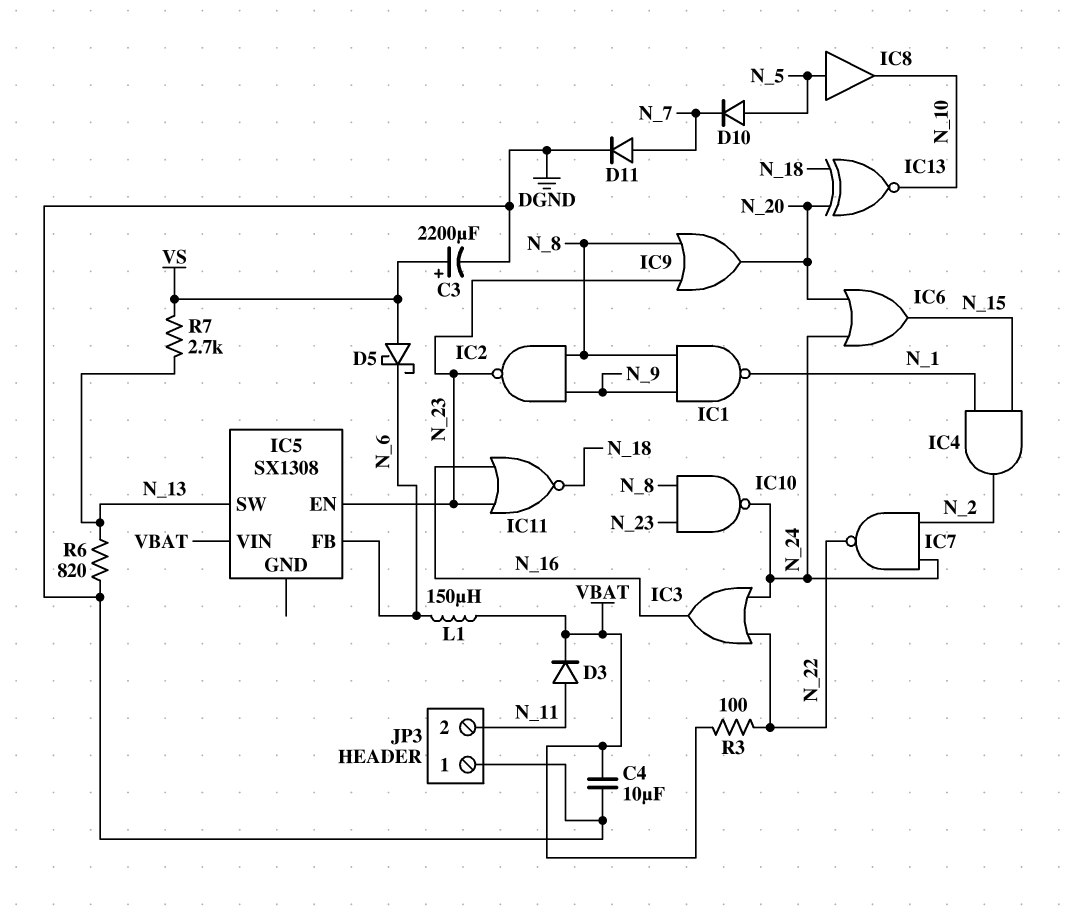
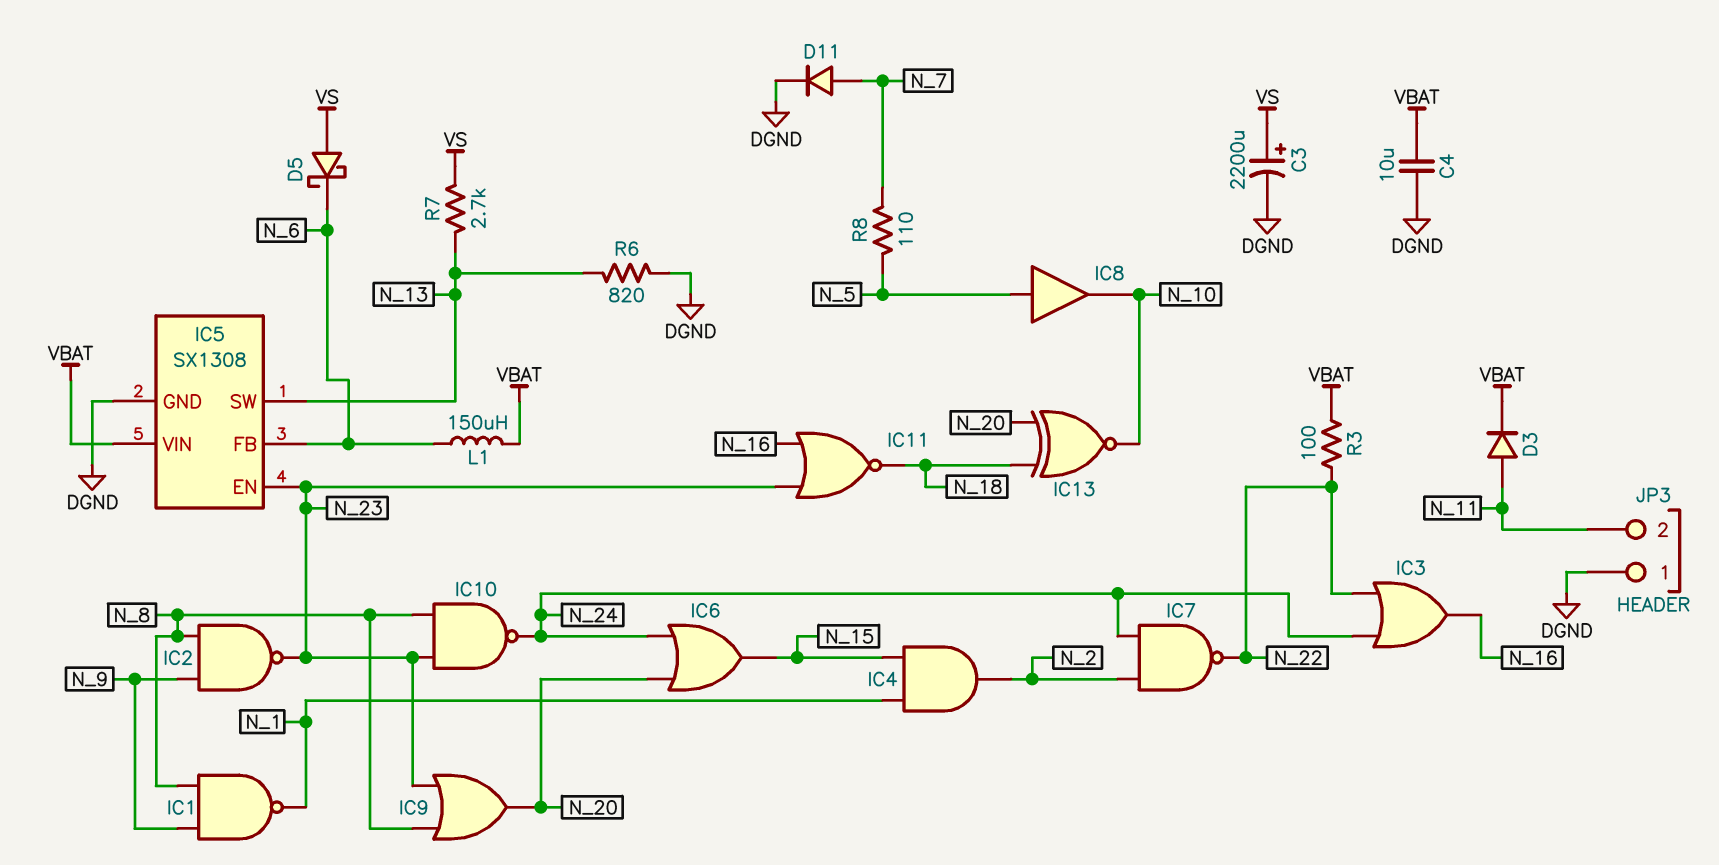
D10: diode (A N_5, K N_7) -> none
IC5 pin GND: none -> DGND
R8: none -> 110 (N_5, N_7)

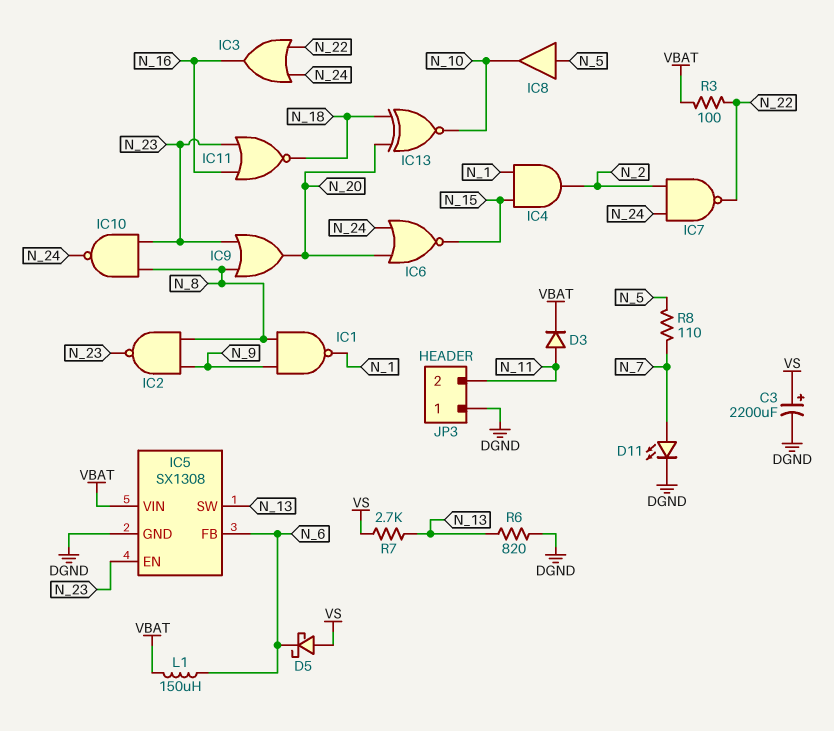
C4: 10uF (DGND, VBAT) -> none
D11: diode (A N_7, K DGND) -> LED (A N_7, K DGND)
IC6: OR (in N_20, in N_24, out N_15) -> NOR (in N_20, in N_24, out N_15)

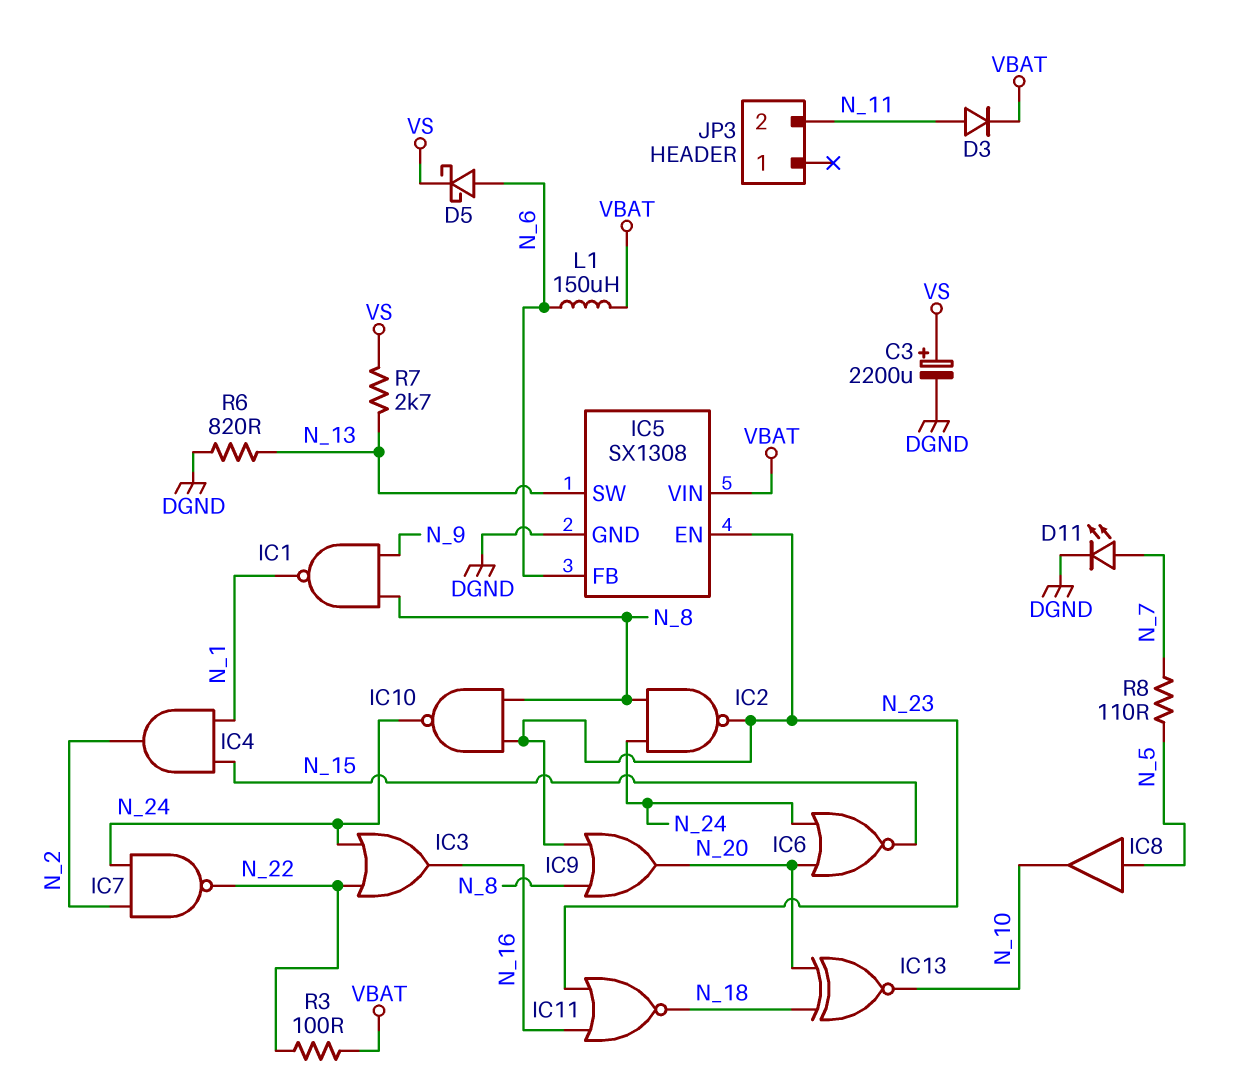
D5: schottky (A VS, K N_6) -> schottky (A N_6, K VS)
IC2: NAND (in N_8, in N_9, out N_23) -> NAND (in N_8, in N_24, out N_23)
JP3 pin 1: DGND -> none

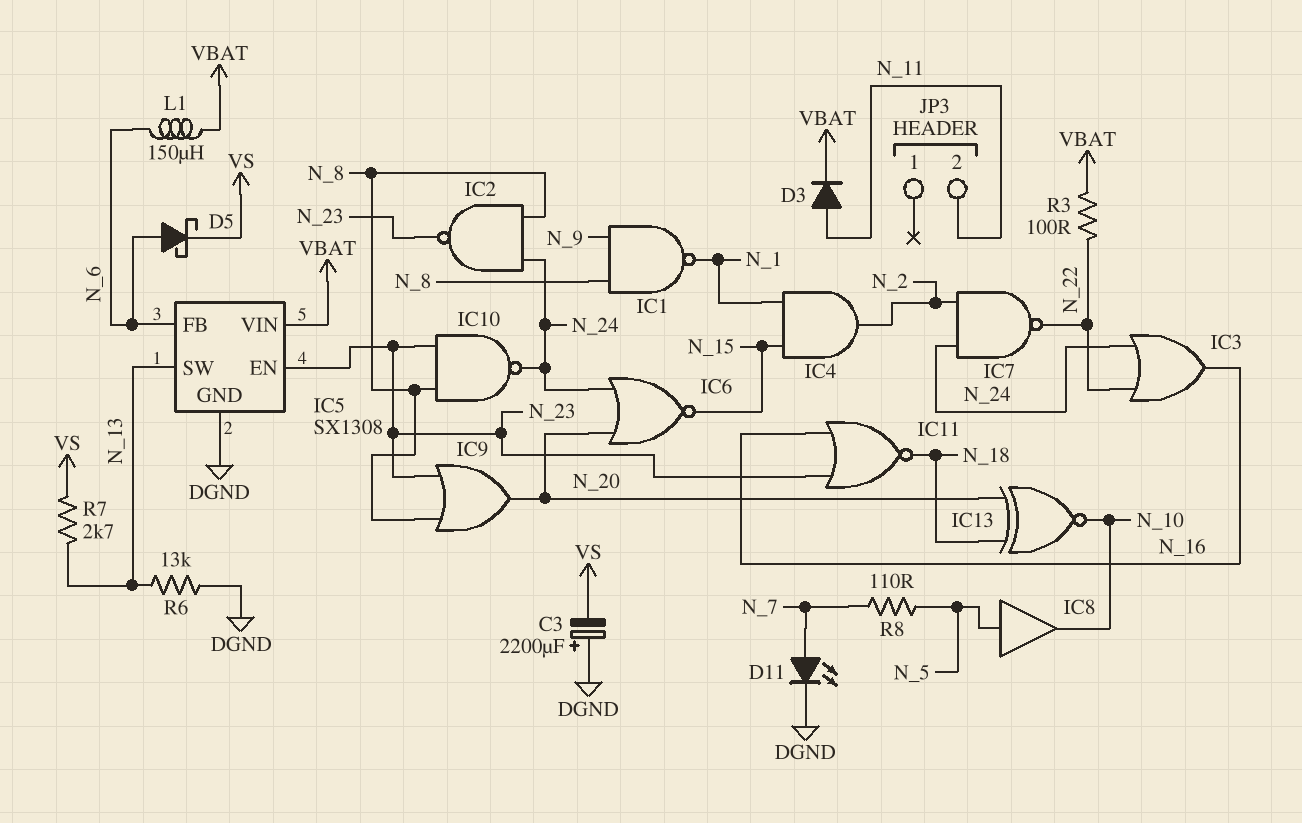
C3: 2200uF (plus VS, minus DGND) -> 2200uF (plus DGND, minus VS)
R6: 820 (DGND, N_13) -> 13k (DGND, N_13)

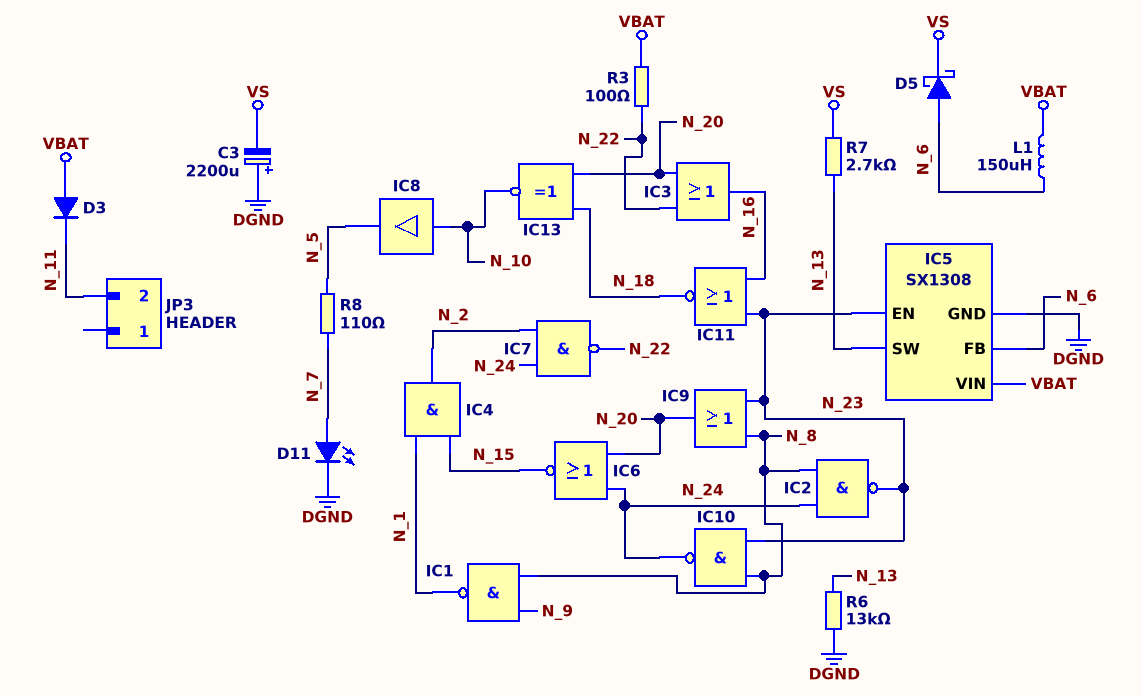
D3: diode (A N_11, K VBAT) -> diode (A VBAT, K N_11)
IC3: OR (in N_22, in N_24, out N_16) -> OR (in N_20, in N_22, out N_16)
IC8: buffer (in N_5, out N_10) -> buffer (in N_10, out N_5)

